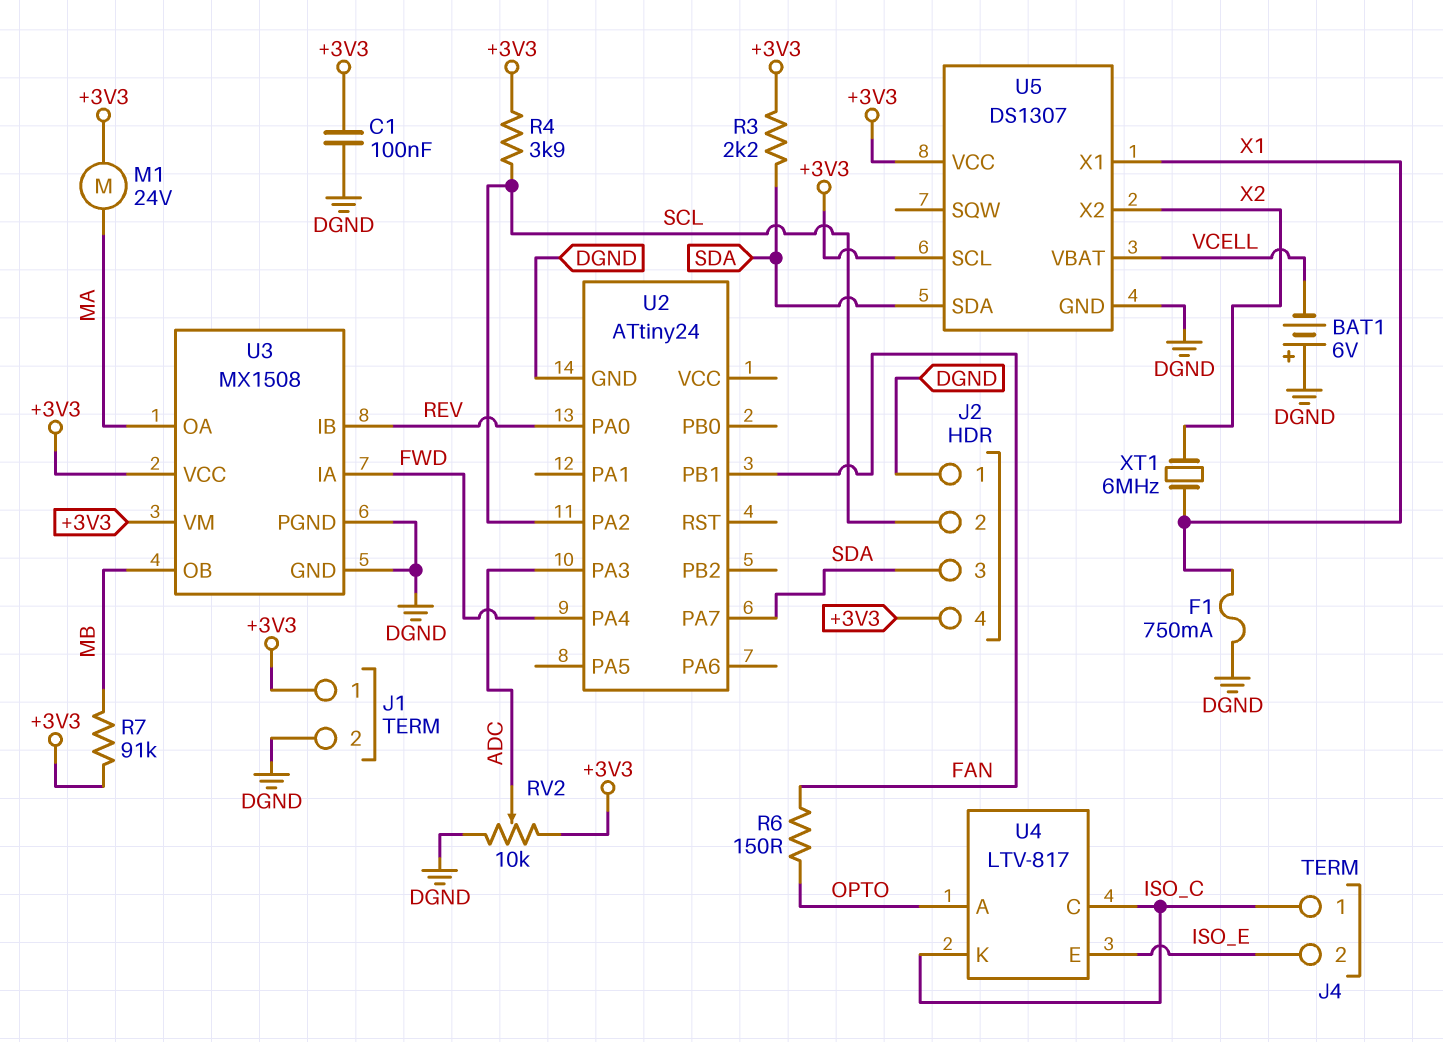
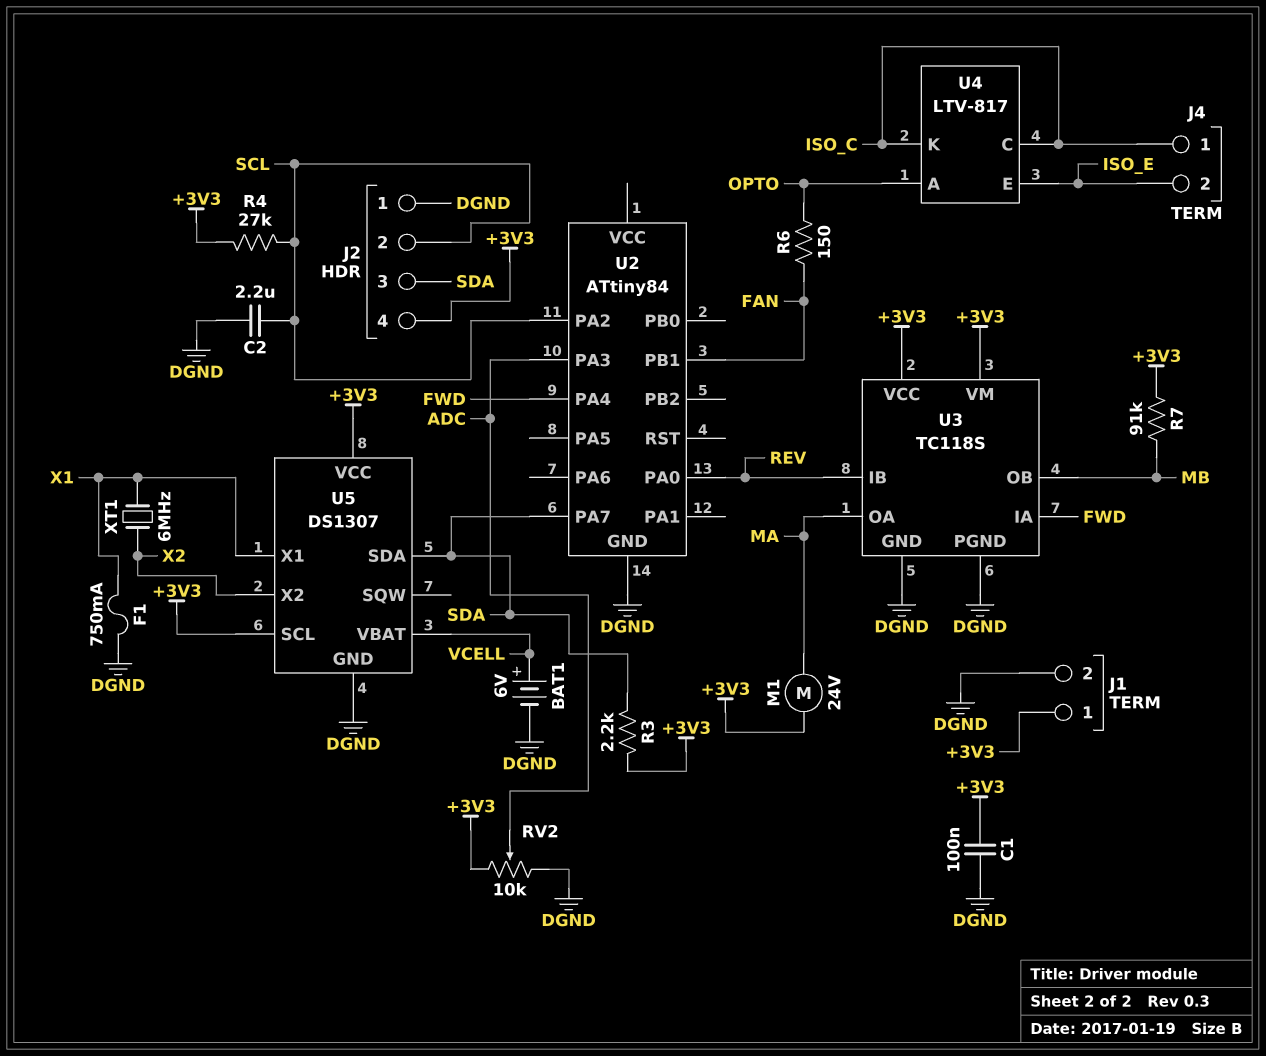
BAT1: 6V (plus DGND, minus VCELL) -> 6V (plus VCELL, minus DGND)
C2: none -> 2.2uF (DGND, SCL)
R4: 3.9k (+3V3, SCL) -> 27k (+3V3, SCL)
U2: ATtiny24 -> ATtiny84
U3: MX1508 -> TC118S

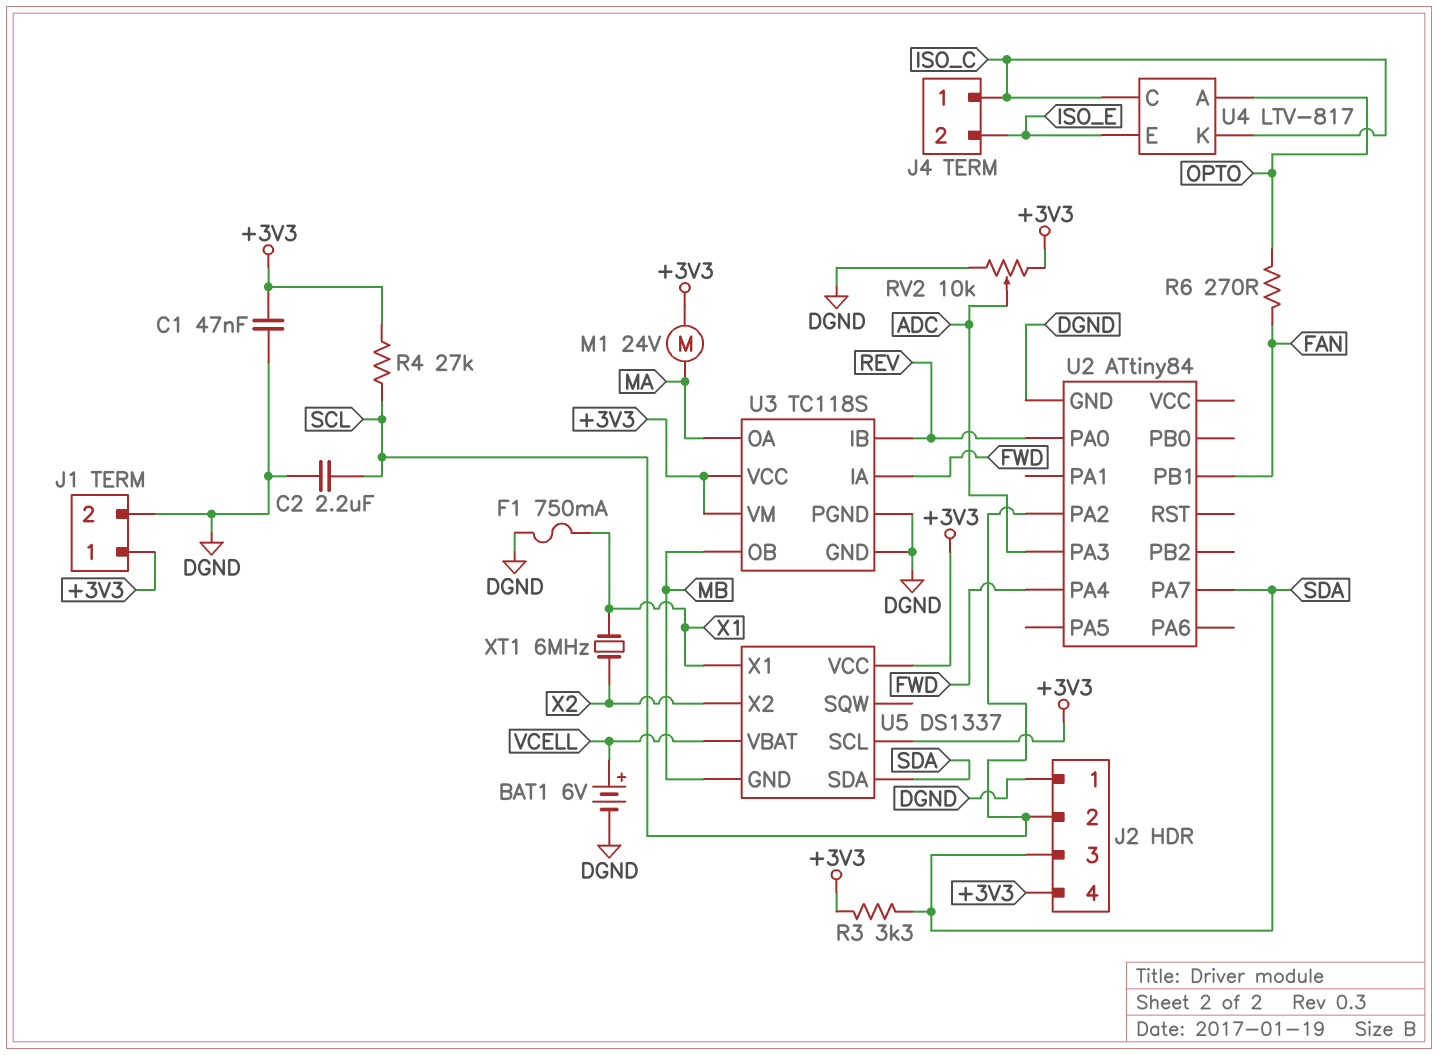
C1: 100nF (+3V3, DGND) -> 47nF (+3V3, DGND)
R3: 2.2k (+3V3, SDA) -> 3.3k (+3V3, SDA)
R6: 150 (FAN, OPTO) -> 270 (FAN, OPTO)
R7: 91k (+3V3, MB) -> none
U5: DS1307 -> DS1337
U5 pin GND: DGND -> MB

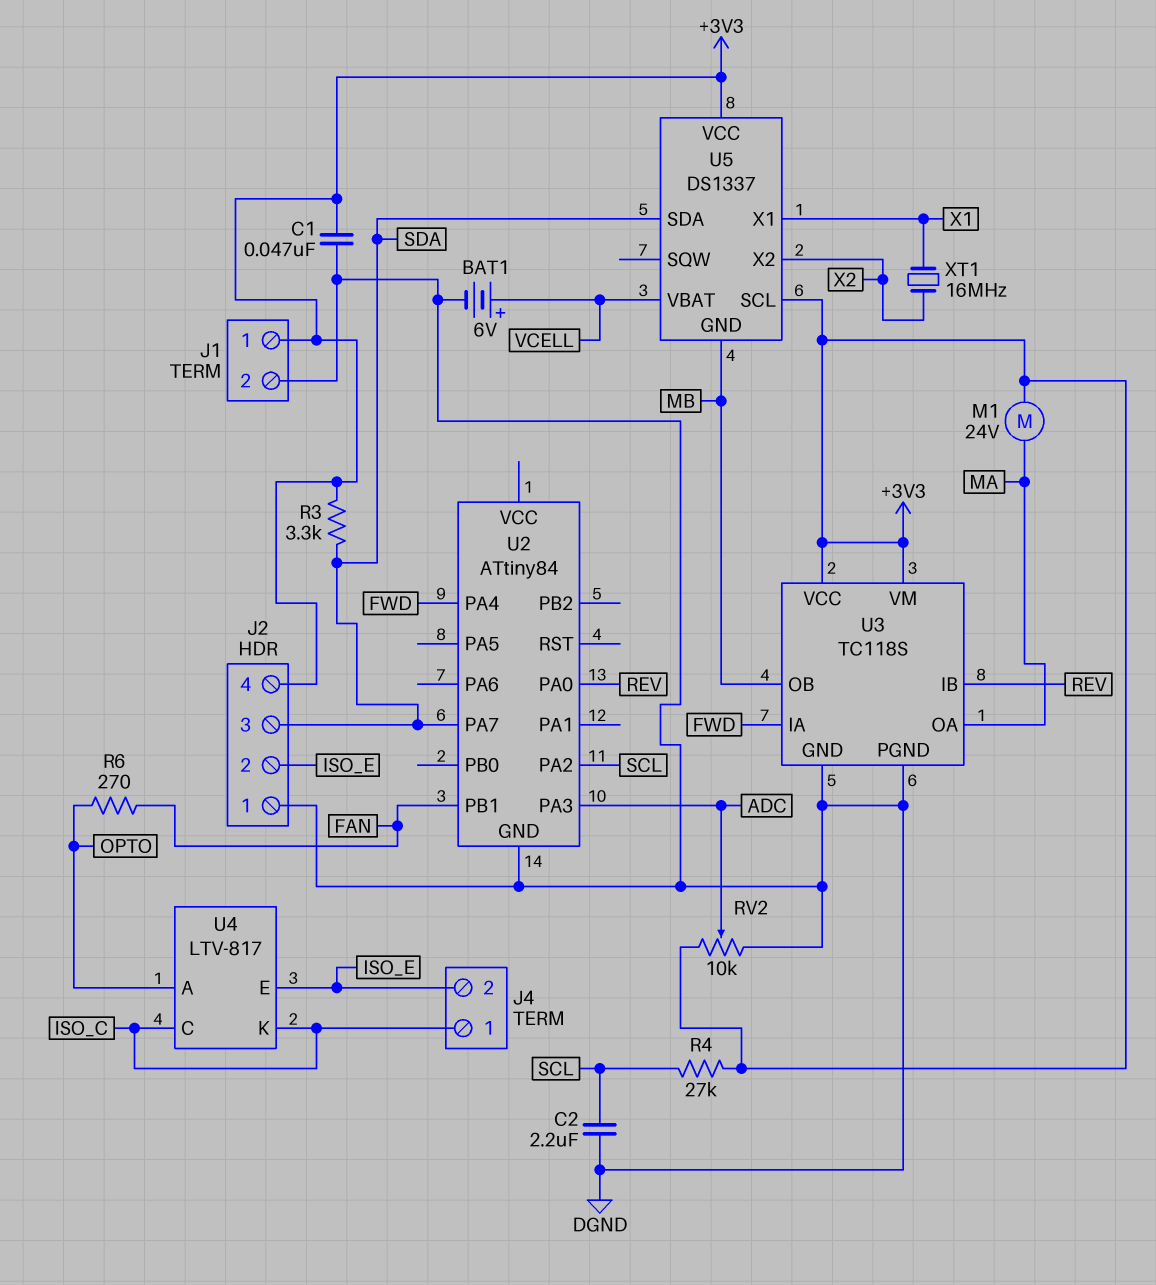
F1: 750mA (DGND, X1) -> none
J2 pin 2: SCL -> ISO_E
XT1: 6MHz (X1, X2) -> 16MHz (X1, X2)

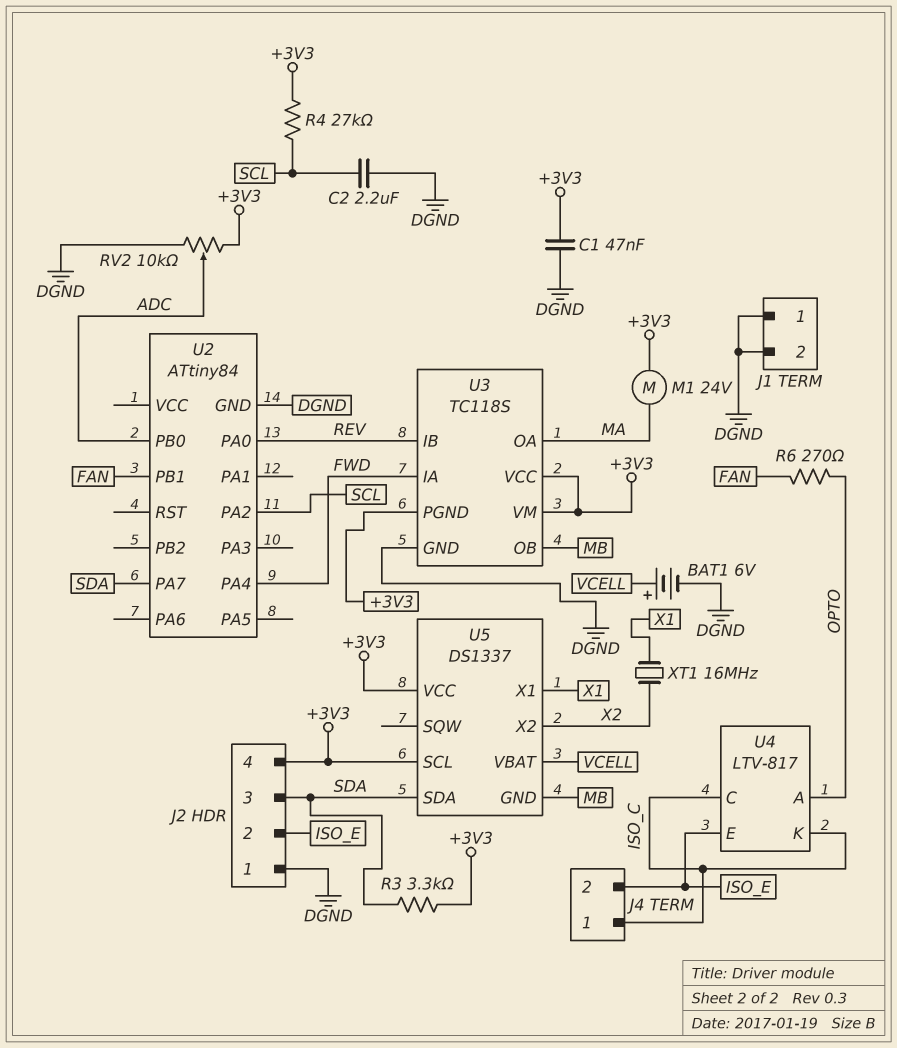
J1 pin 1: +3V3 -> DGND
U2 pin PA3: ADC -> none
U2 pin PB0: none -> ADC
U3 pin PGND: DGND -> +3V3

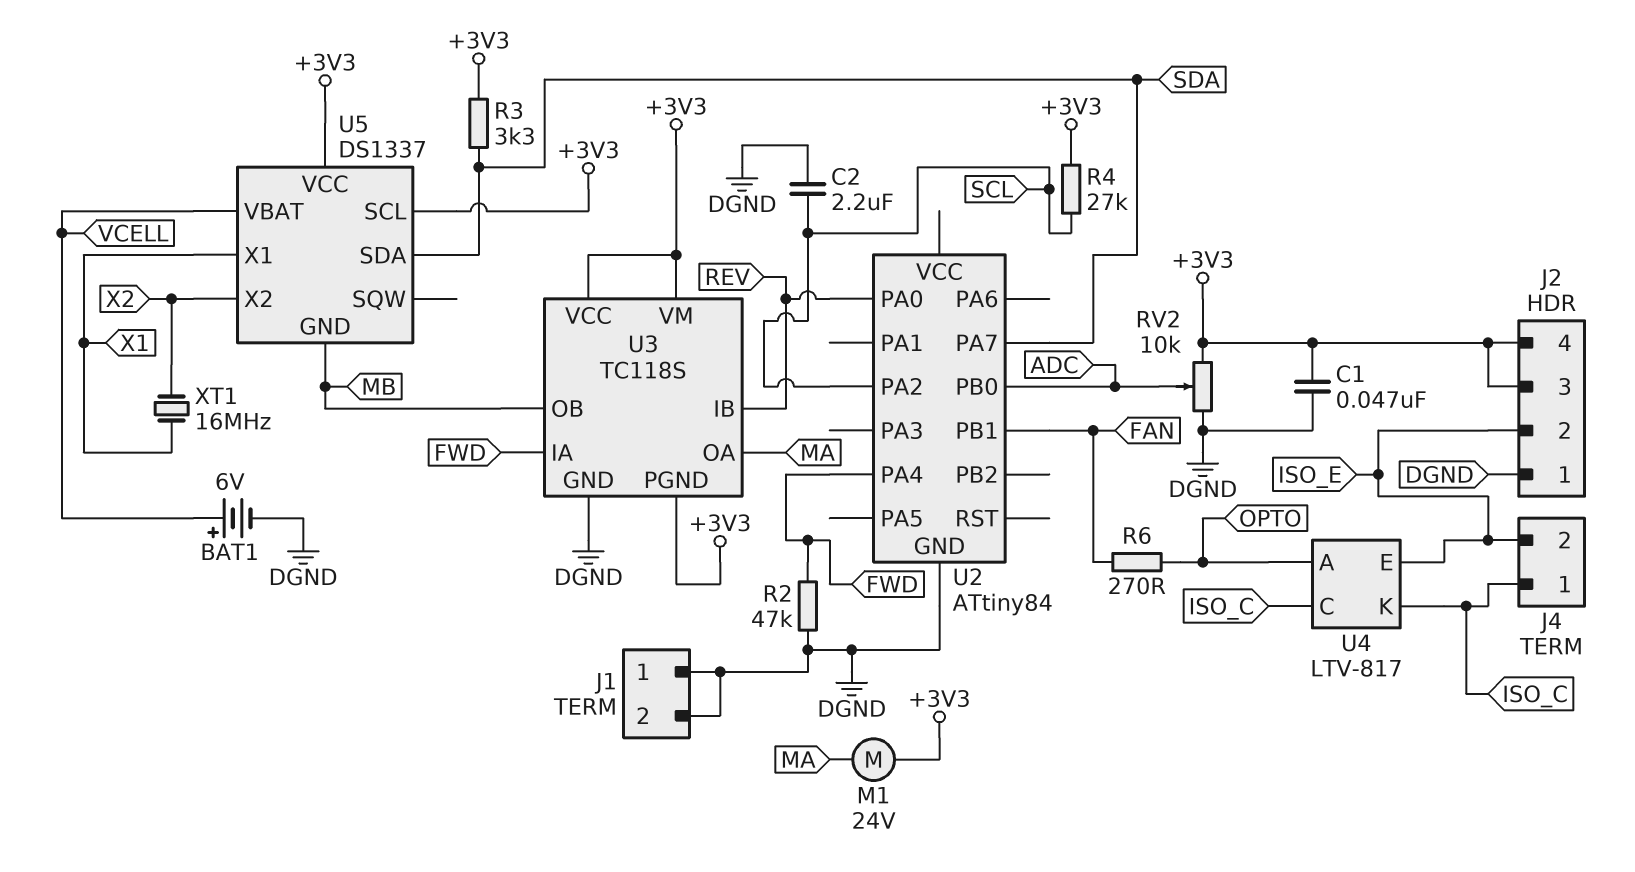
J2 pin 3: SDA -> +3V3
R2: none -> 47k (DGND, FWD)

